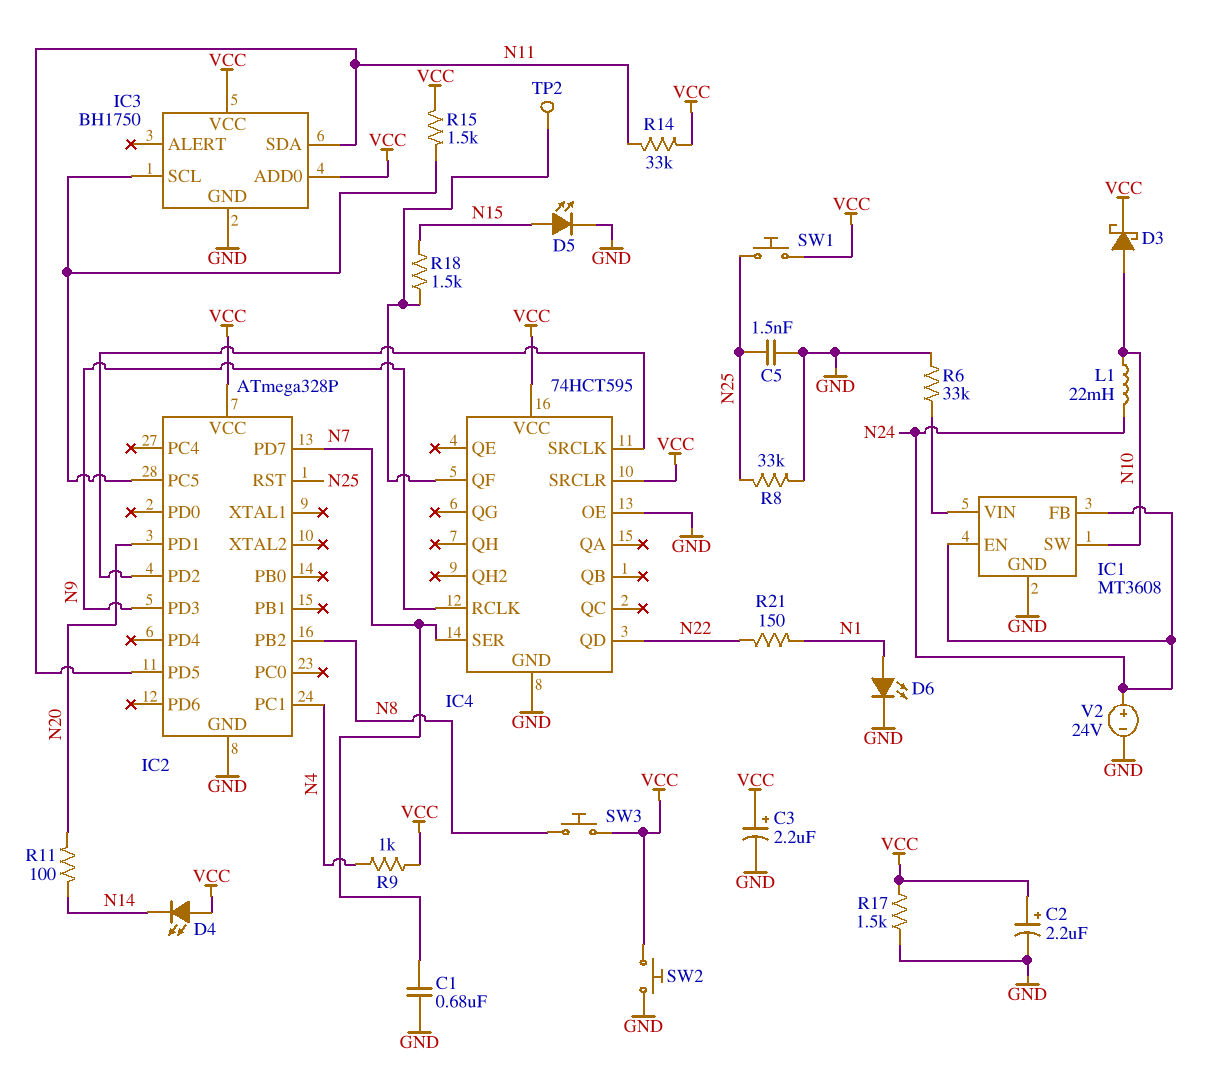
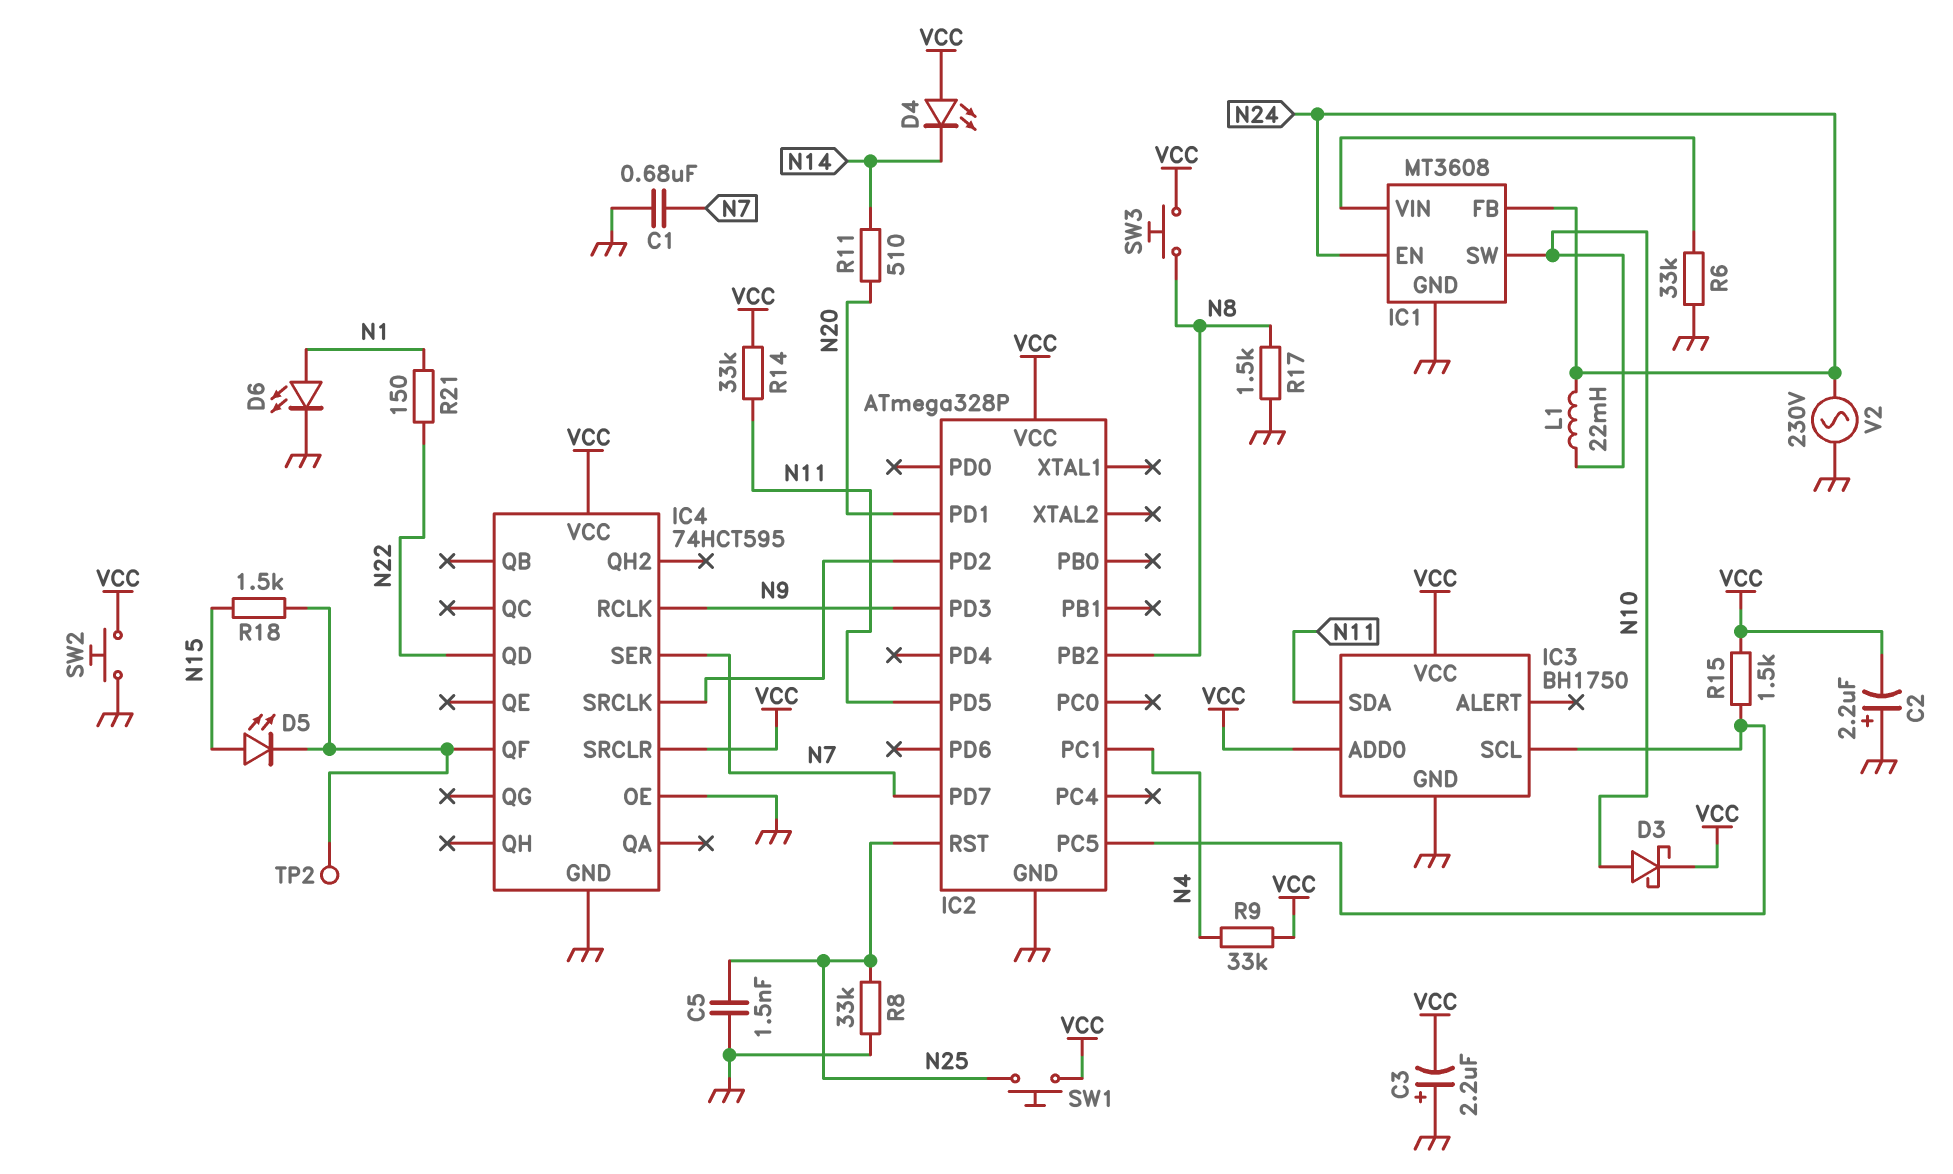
C2: 2.2uF (plus VCC, minus GND) -> 2.2uF (plus GND, minus VCC)
C3: 2.2uF (plus VCC, minus GND) -> 2.2uF (plus GND, minus VCC)
D5: LED (A N15, K GND) -> LED (A N15, K IC4/QF)
R9: 1k (N4, VCC) -> 33k (N4, VCC)
R11: 100 (N14, N20) -> 510 (N14, N20)
R17: 1.5k (GND, VCC) -> 1.5k (GND, N8)
V2: 24V (plus N24, minus GND) -> AC 230V (GND, N24)

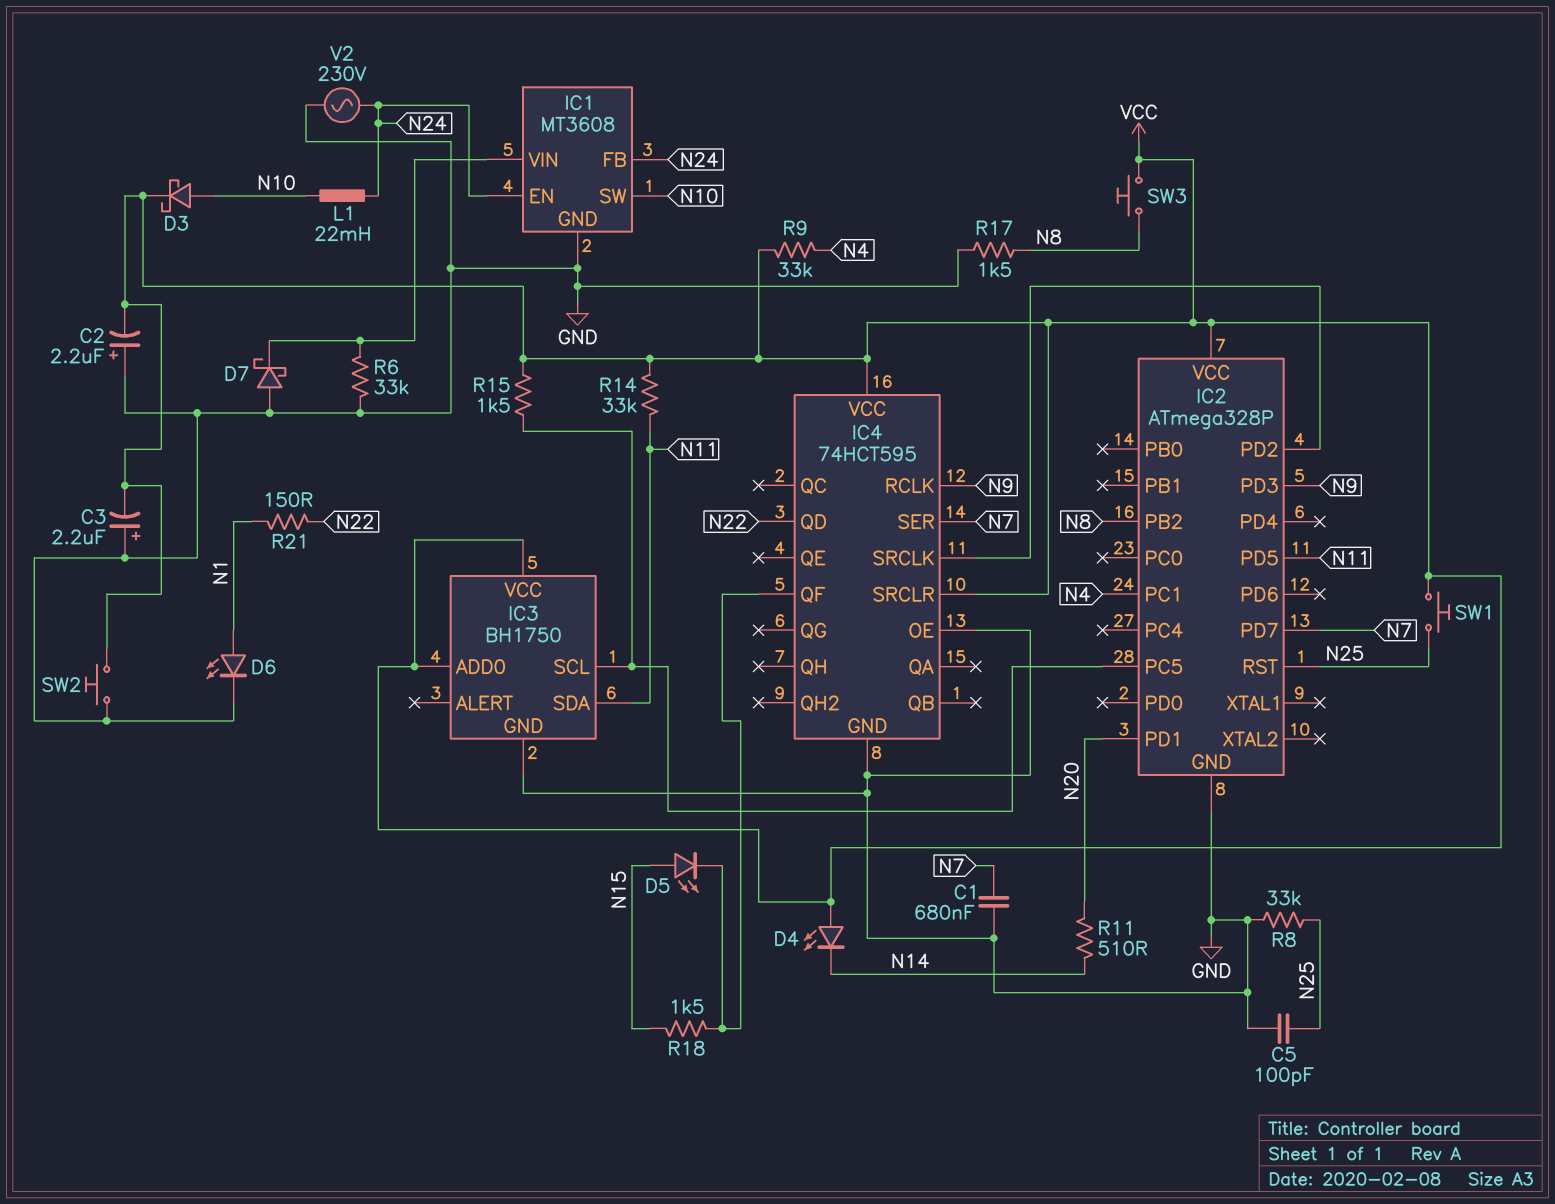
C5: 1.5nF (GND, N25) -> 100pF (GND, N25)
D7: none -> schottky (A GND, K IC1/VIN)
TP2: test point (IC4/QF) -> none

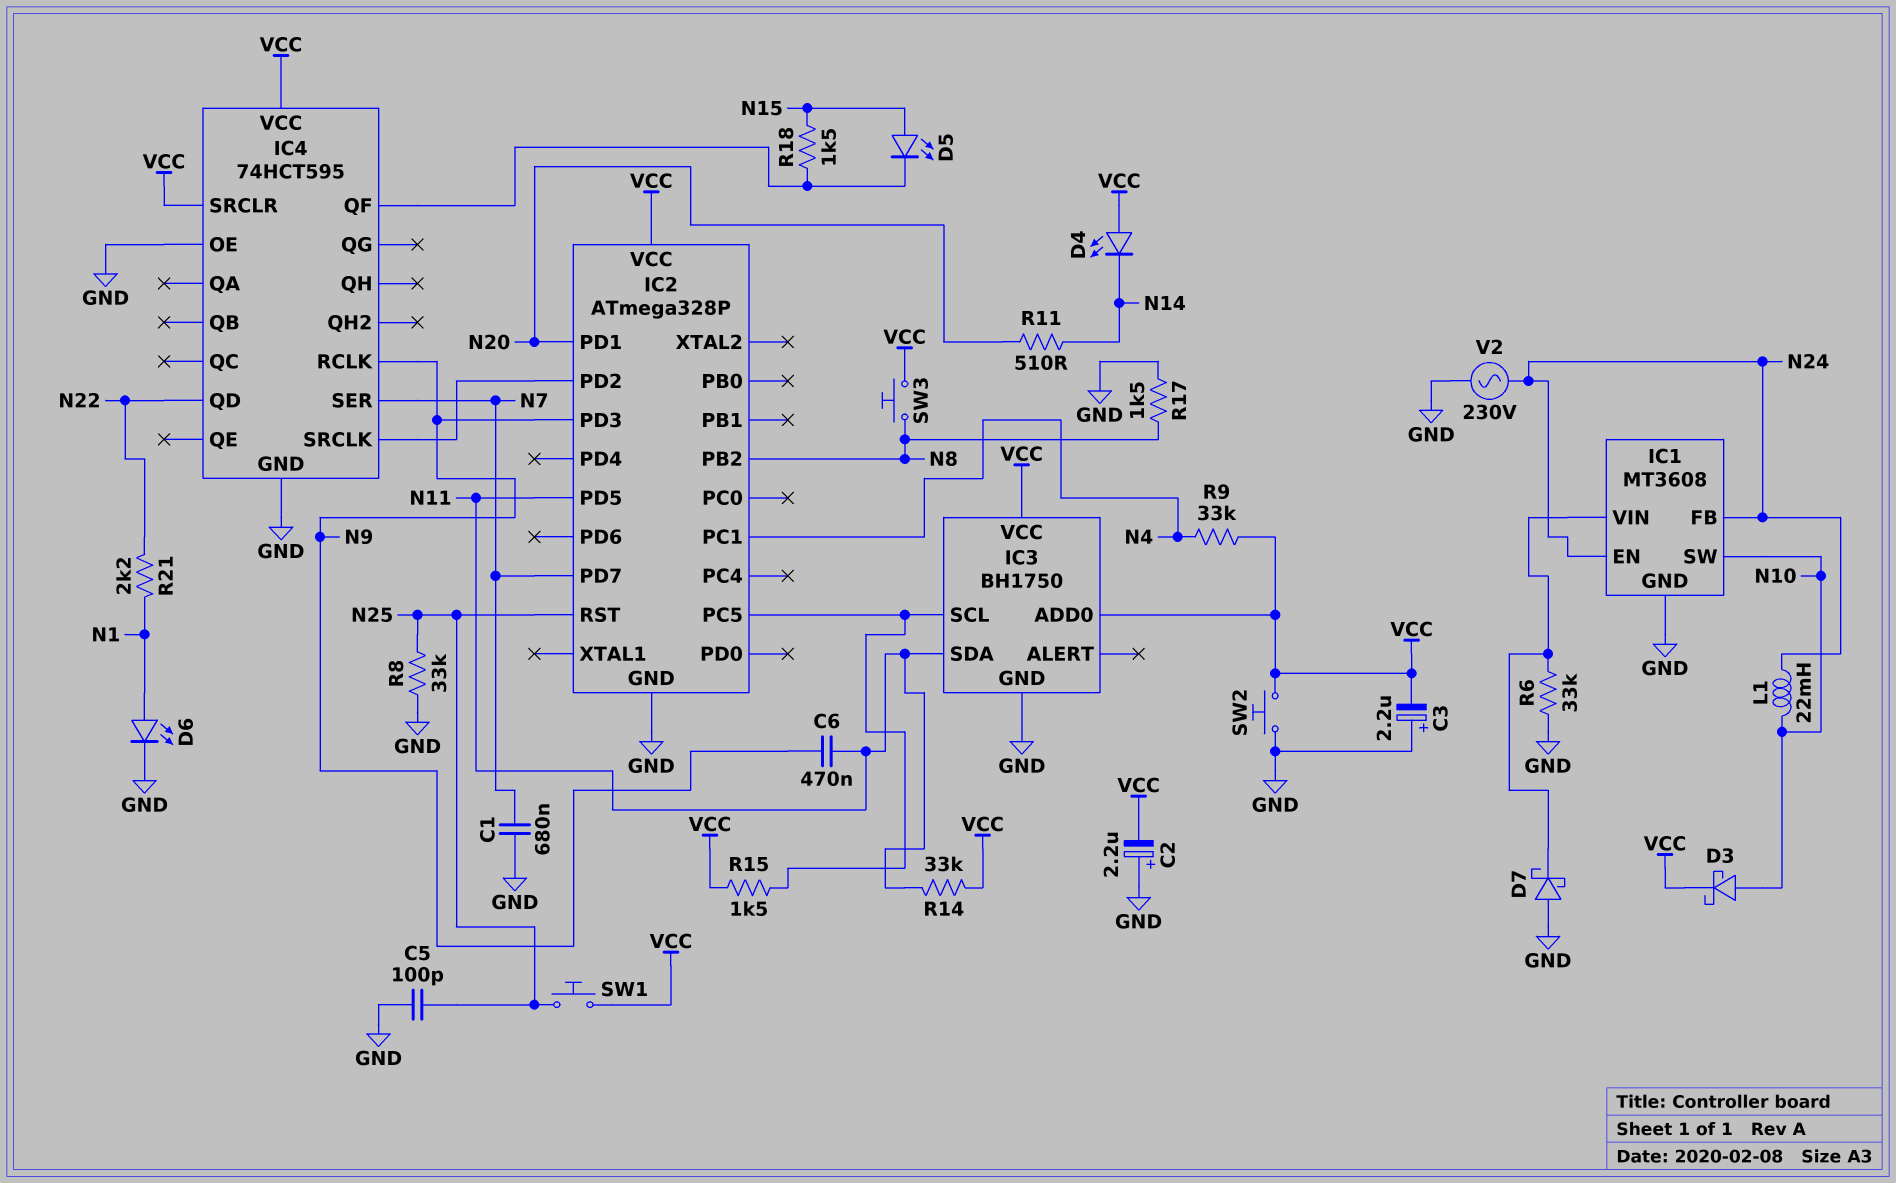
C6: none -> 470nF (N9, N11)
R21: 150 (N1, N22) -> 2.2k (N1, N22)

